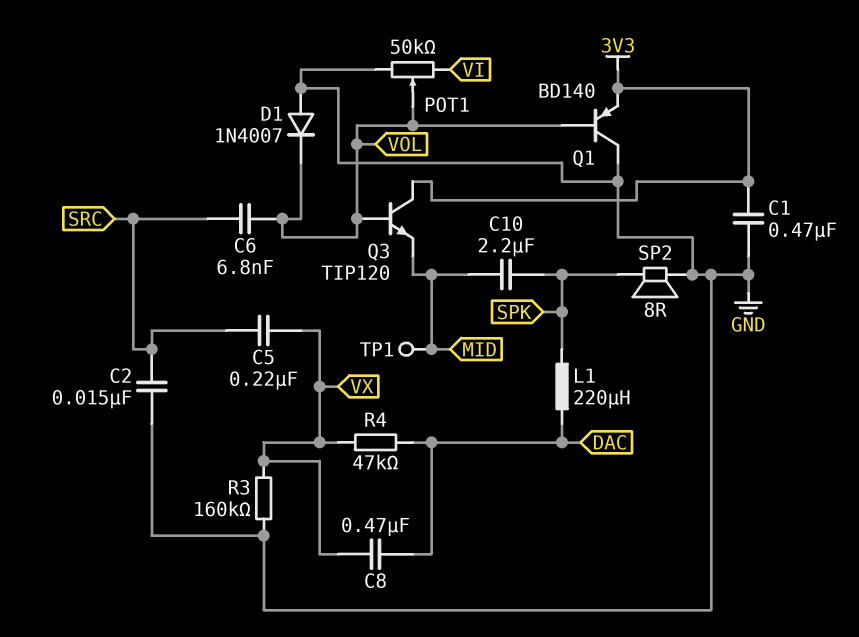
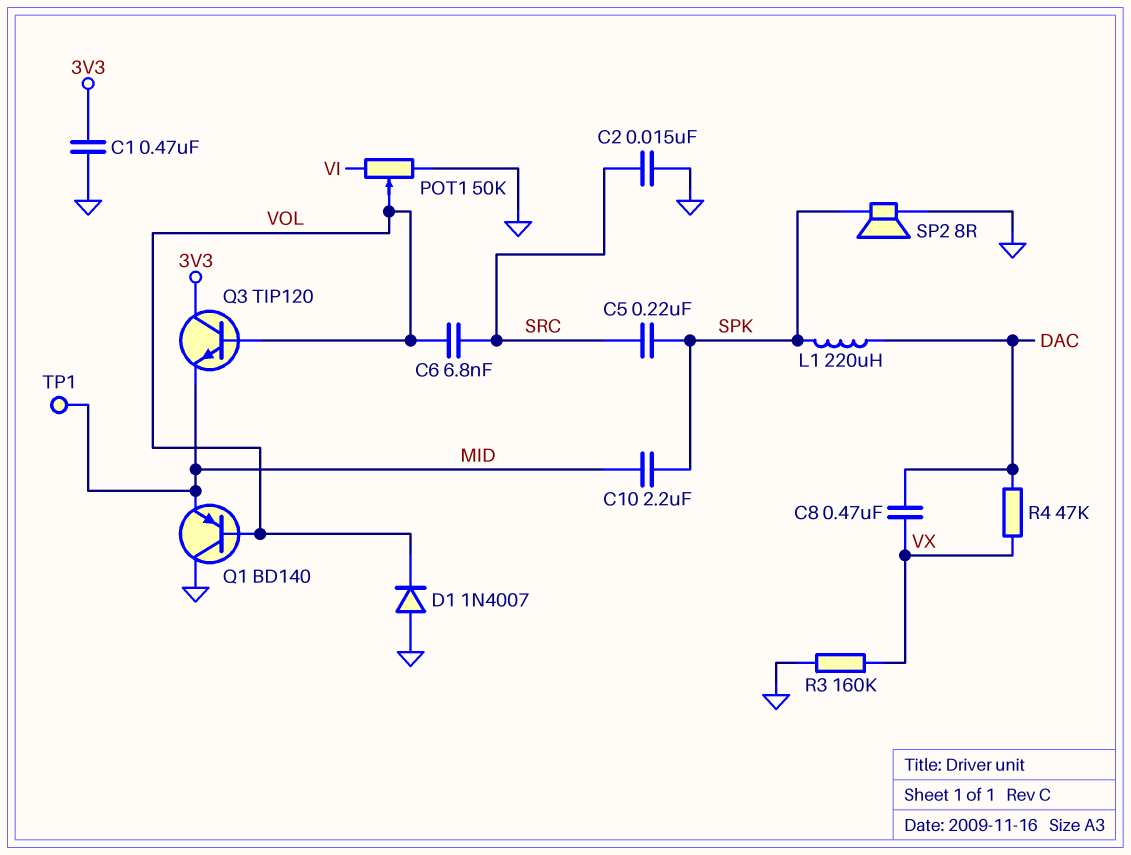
C5: 220nF (SRC, VX) -> 220nF (SPK, SRC)
Q1: PNP BD140 (B VOL, C GND, E 3V3) -> PNP BD140 (B VOL, C GND, E MID)

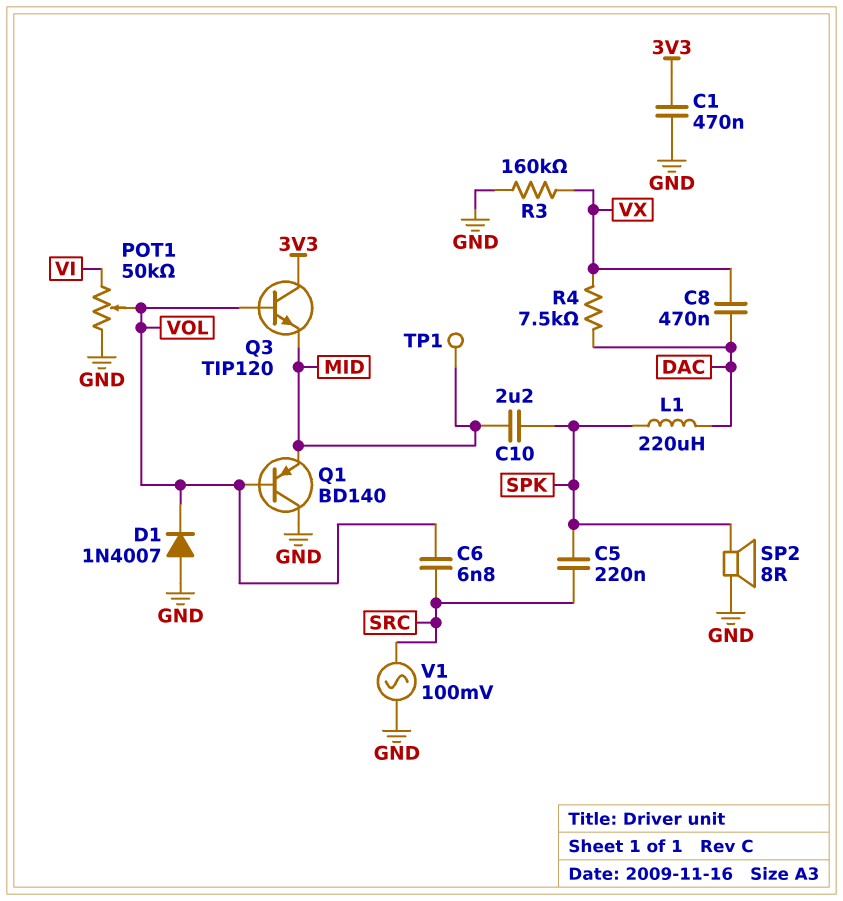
C2: 15nF (GND, SRC) -> none
R4: 47k (DAC, VX) -> 7.5k (DAC, VX)
V1: none -> AC 100mV (GND, SRC)

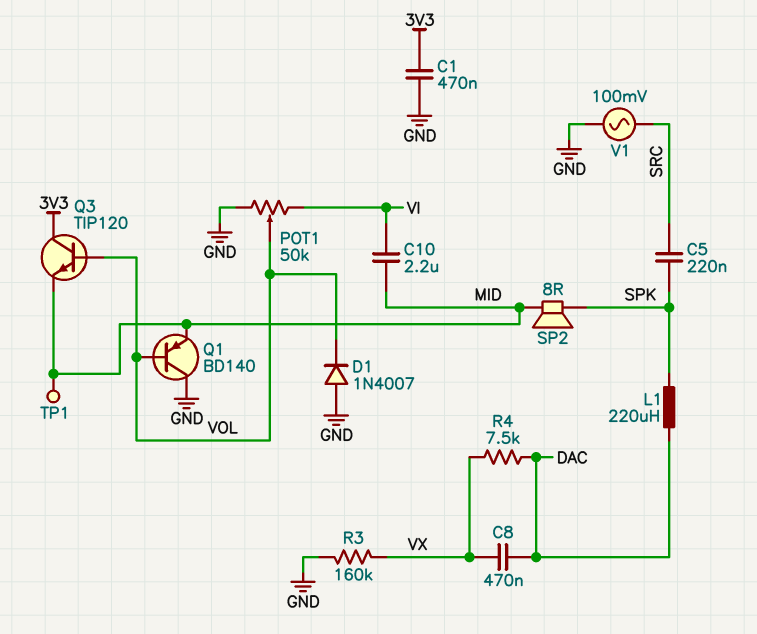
C6: 6.8nF (SRC, VOL) -> none
C10: 2.2uF (MID, SPK) -> 2.2uF (MID, VI)
SP2: speaker 8R (GND, SPK) -> speaker 8R (MID, SPK)

